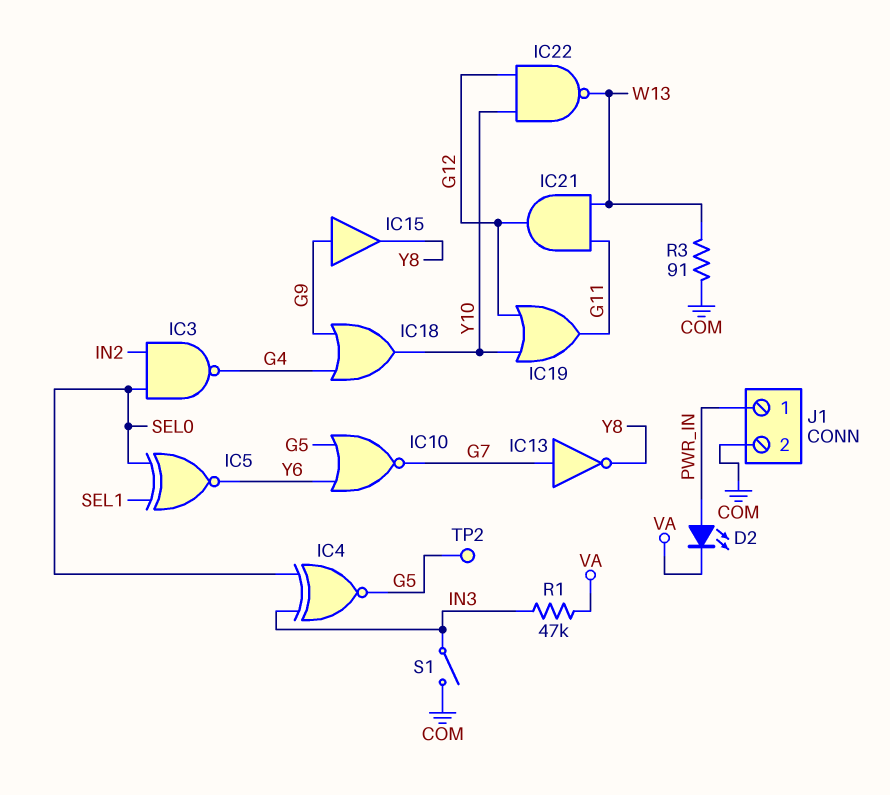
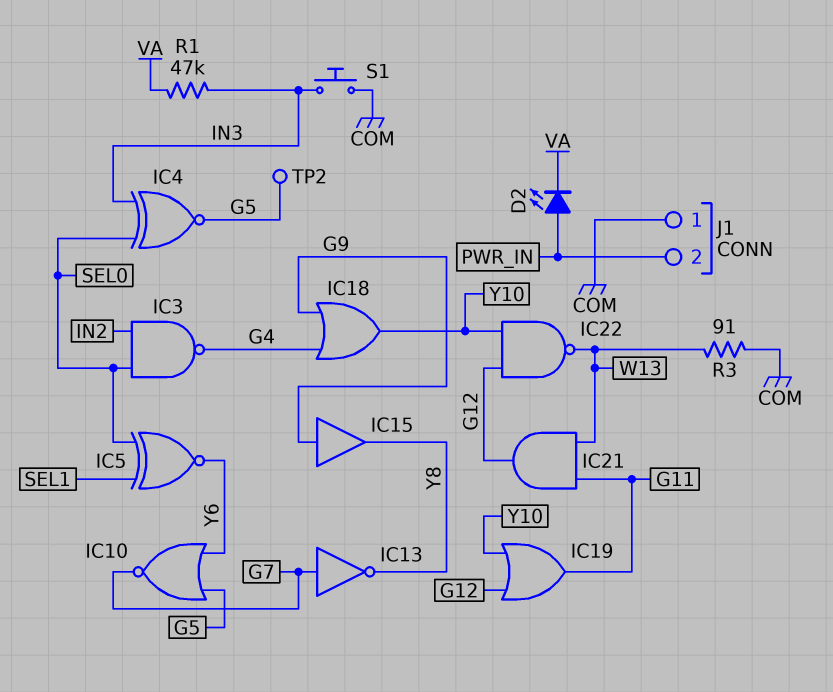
J1 pin 1: PWR_IN -> COM
J1 pin 2: COM -> PWR_IN
S1: switch (COM, IN3) -> button (COM, IN3)

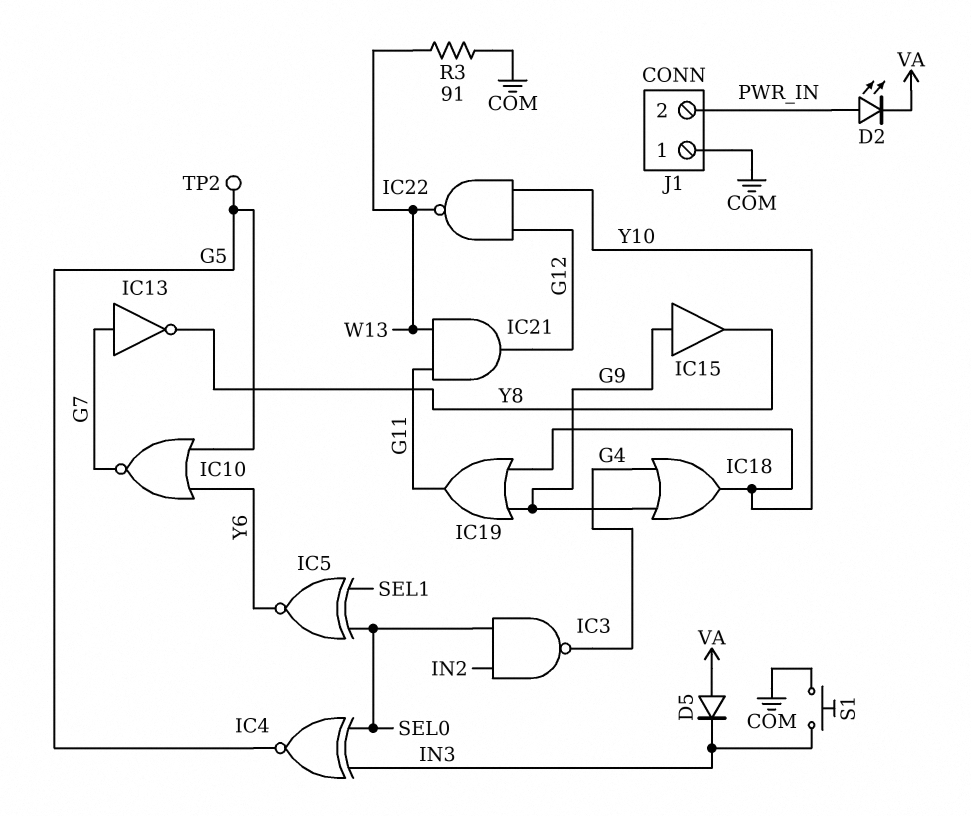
D5: none -> diode (A VA, K IN3)
IC19: OR (in G12, in Y10, out G11) -> OR (in G9, in Y10, out G11)
R1: 47k (IN3, VA) -> none

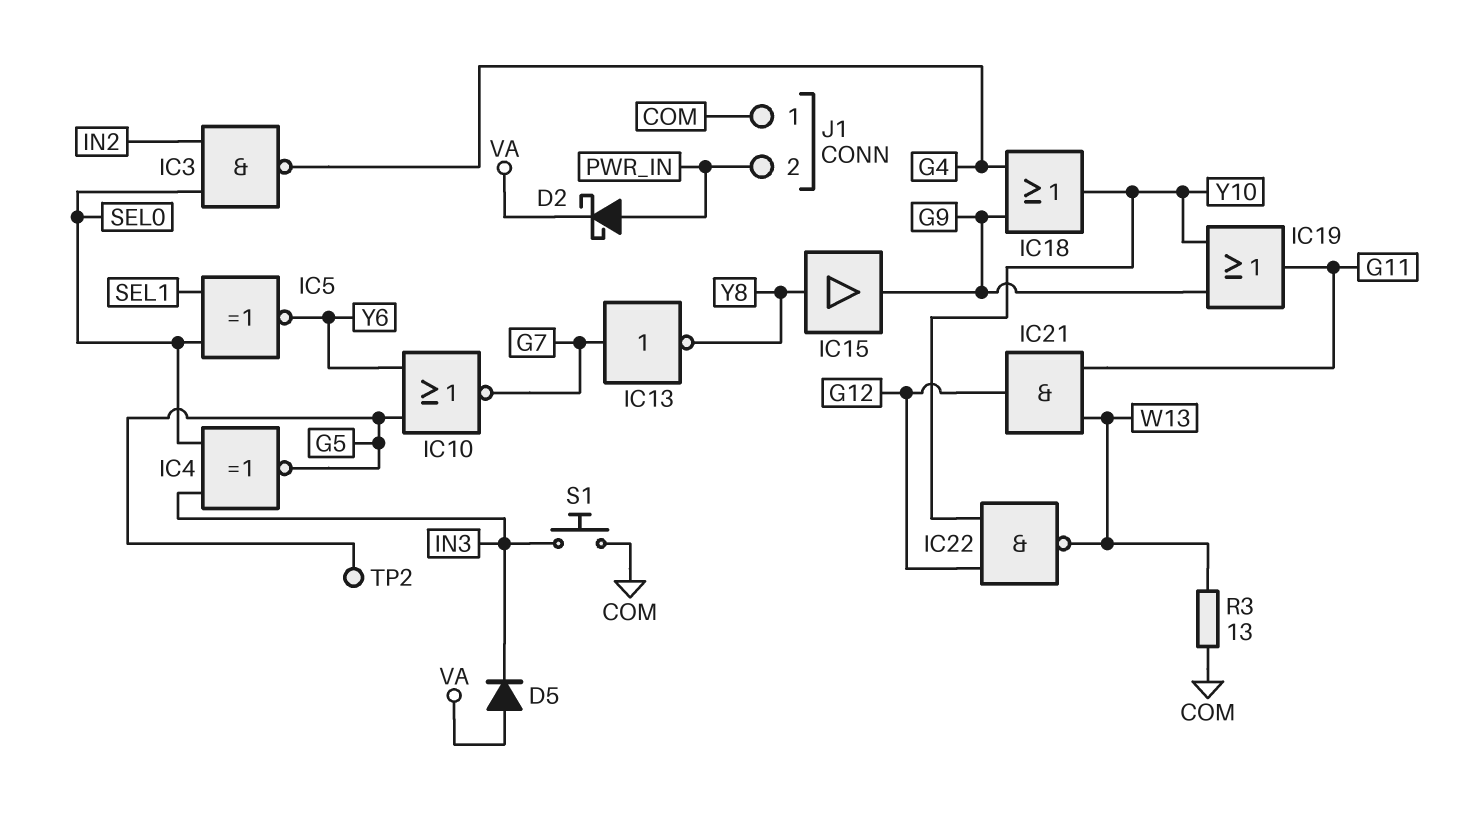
D2: LED (A PWR_IN, K VA) -> schottky (A PWR_IN, K VA)
IC15: buffer (in G9, out Y8) -> buffer (in Y8, out G9)
R3: 91 (COM, W13) -> 13 (COM, W13)

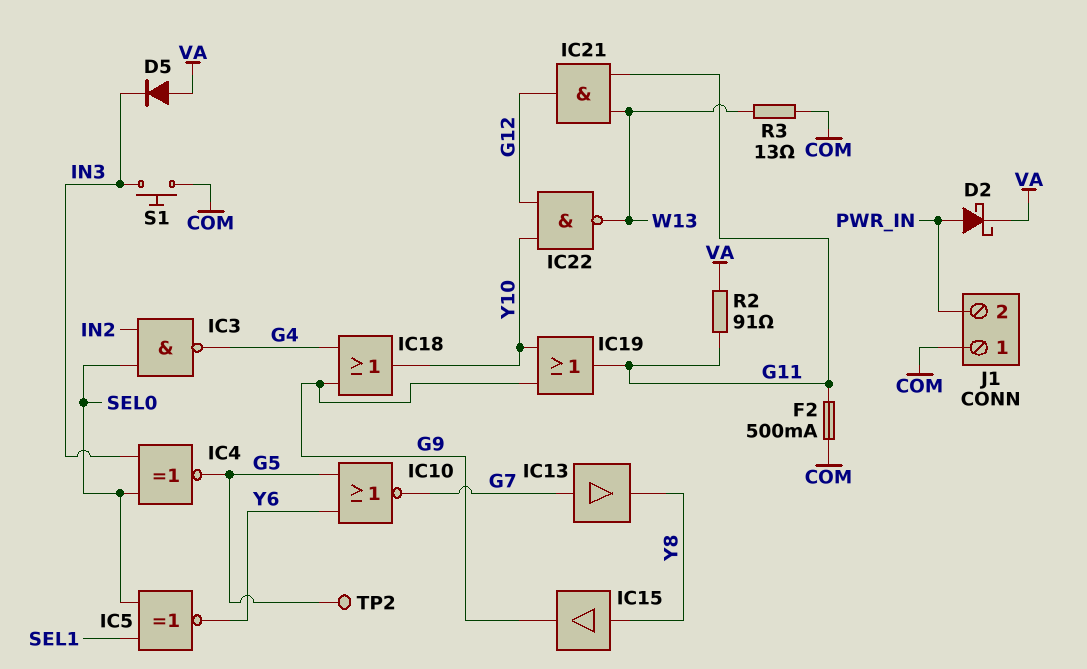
F2: none -> 500mA (COM, G11)
IC13: NOT (in G7, out Y8) -> buffer (in G7, out Y8)
R2: none -> 91 (G11, VA)

